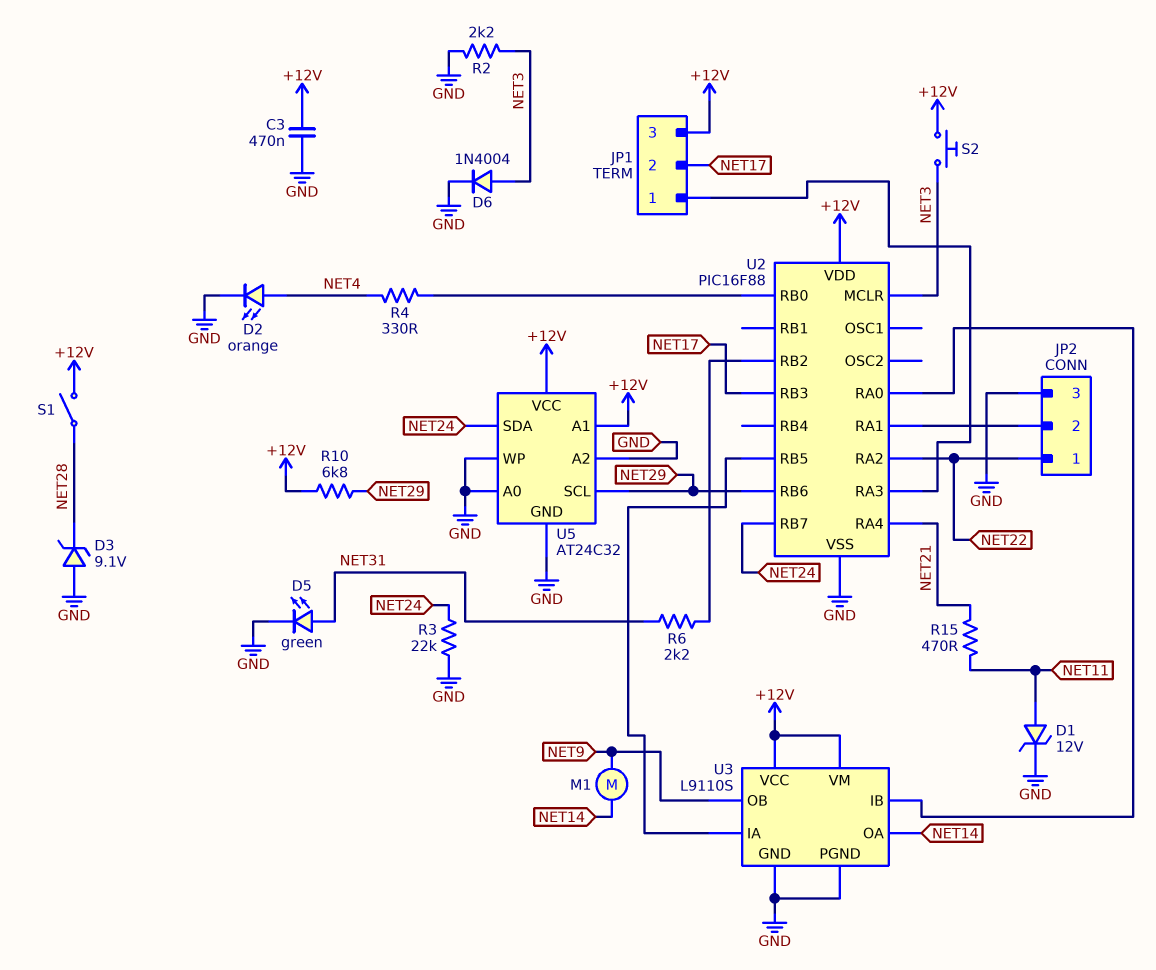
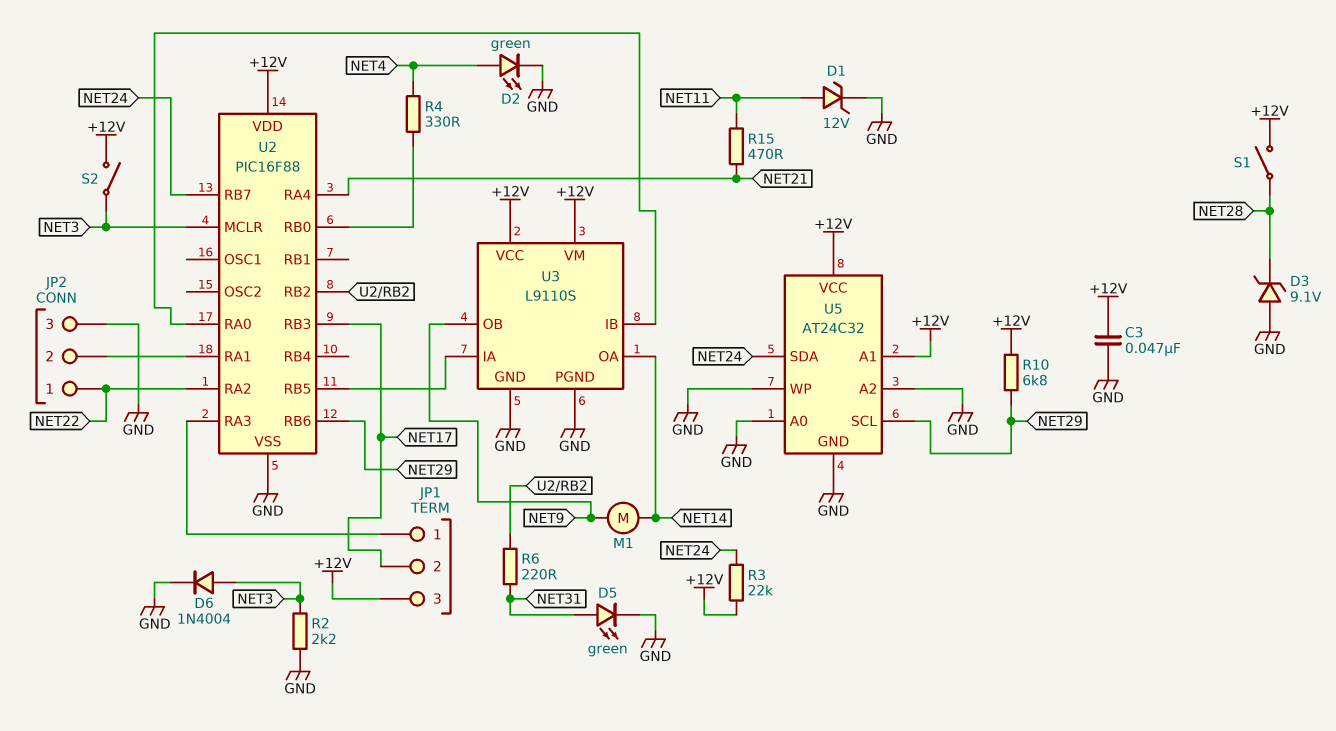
C3: 470nF (+12V, GND) -> 47nF (+12V, GND)
D2: LED orange (A NET4, K GND) -> LED green (A NET4, K GND)
R3: 22k (GND, NET24) -> 22k (+12V, NET24)
R6: 2.2k (NET31, U2/RB2) -> 220 (NET31, U2/RB2)
S2: button (+12V, NET3) -> switch (+12V, NET3)

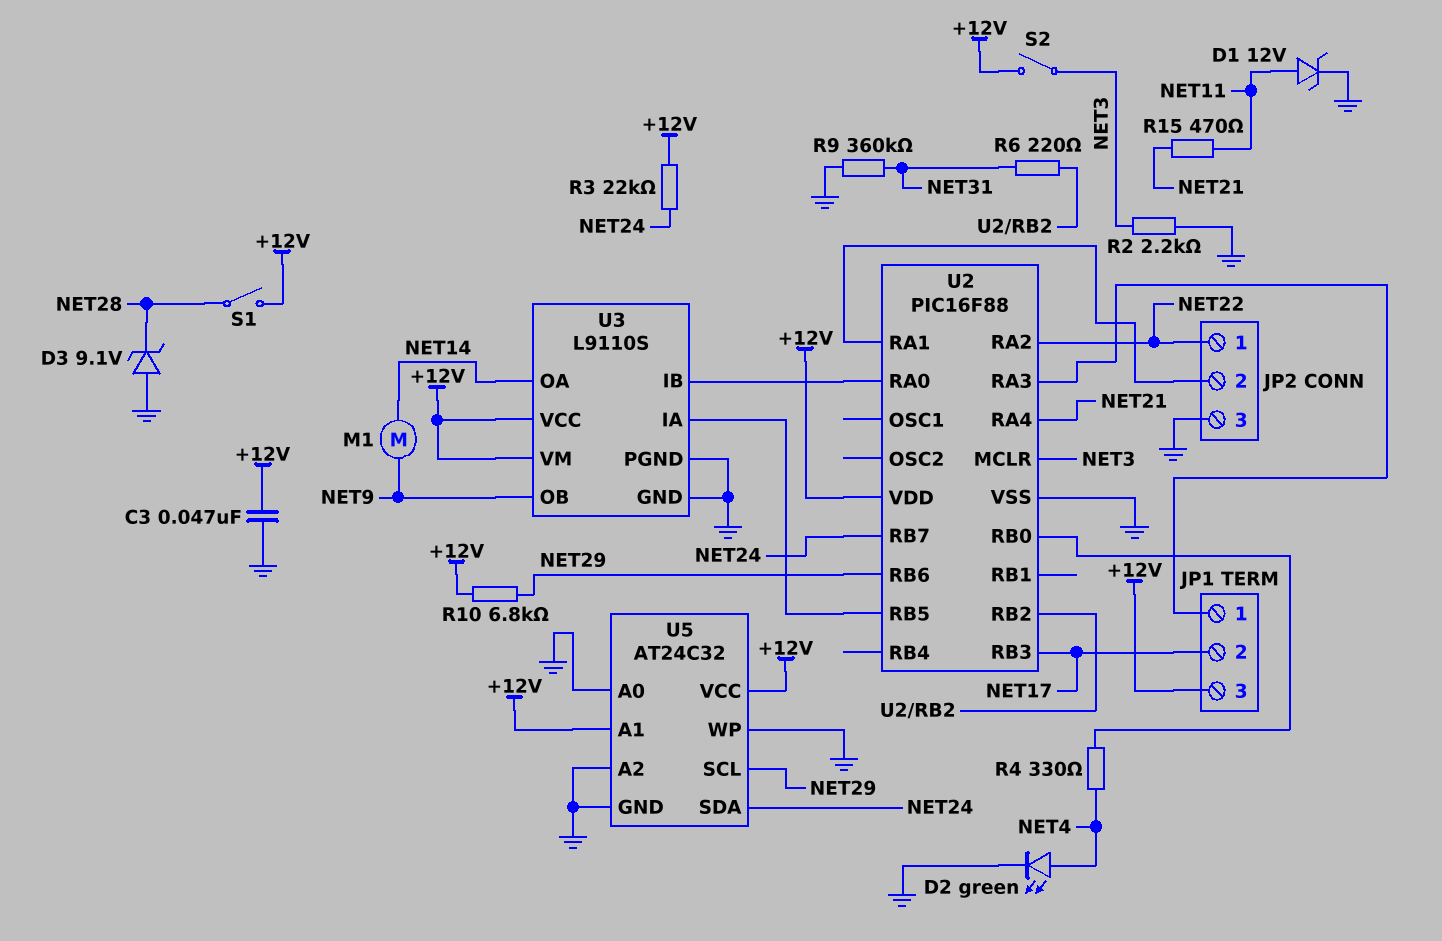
D5: LED green (A NET31, K GND) -> none
D6: diode 1N4004 (A NET3, K GND) -> none
R9: none -> 360k (GND, NET31)

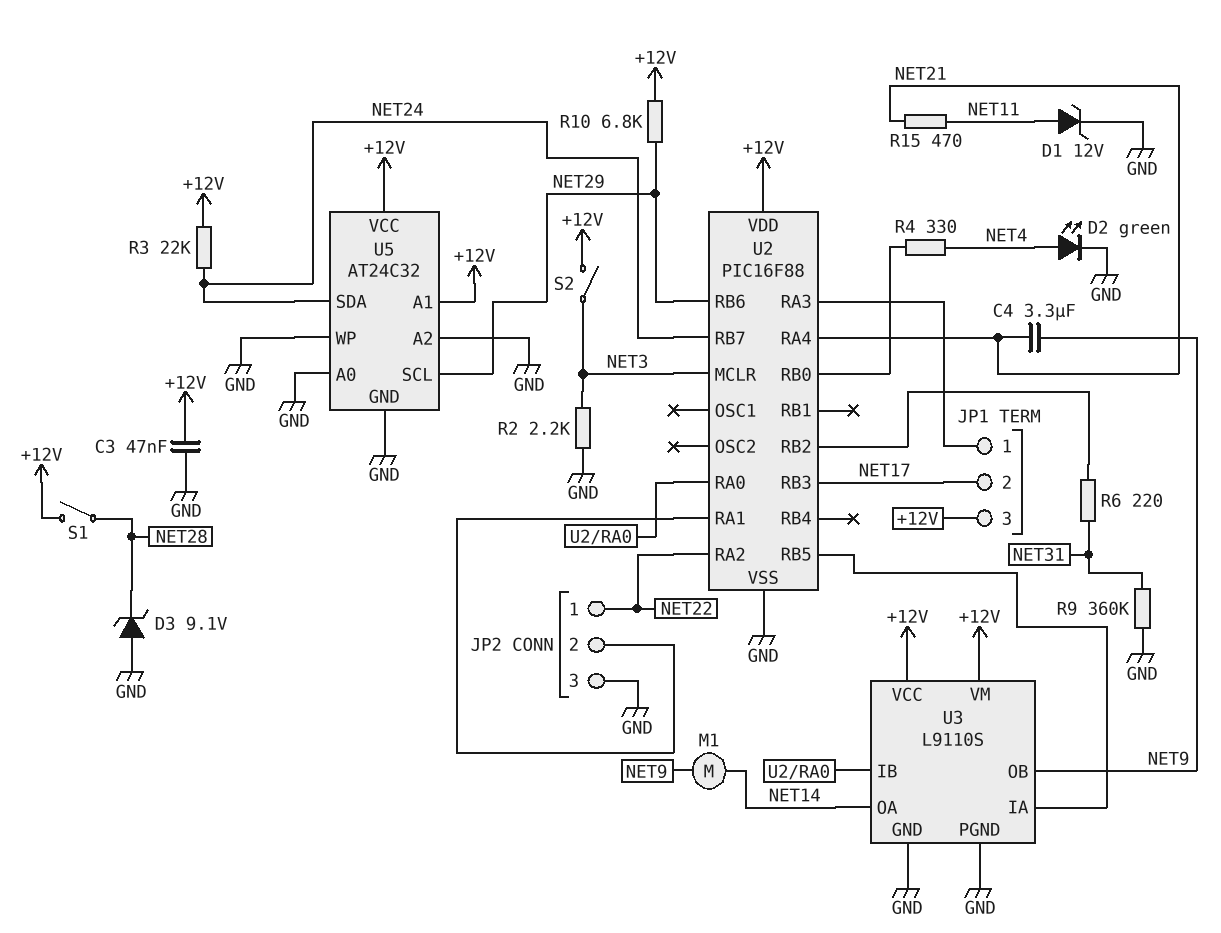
C4: none -> 3.3uF (NET9, NET21)

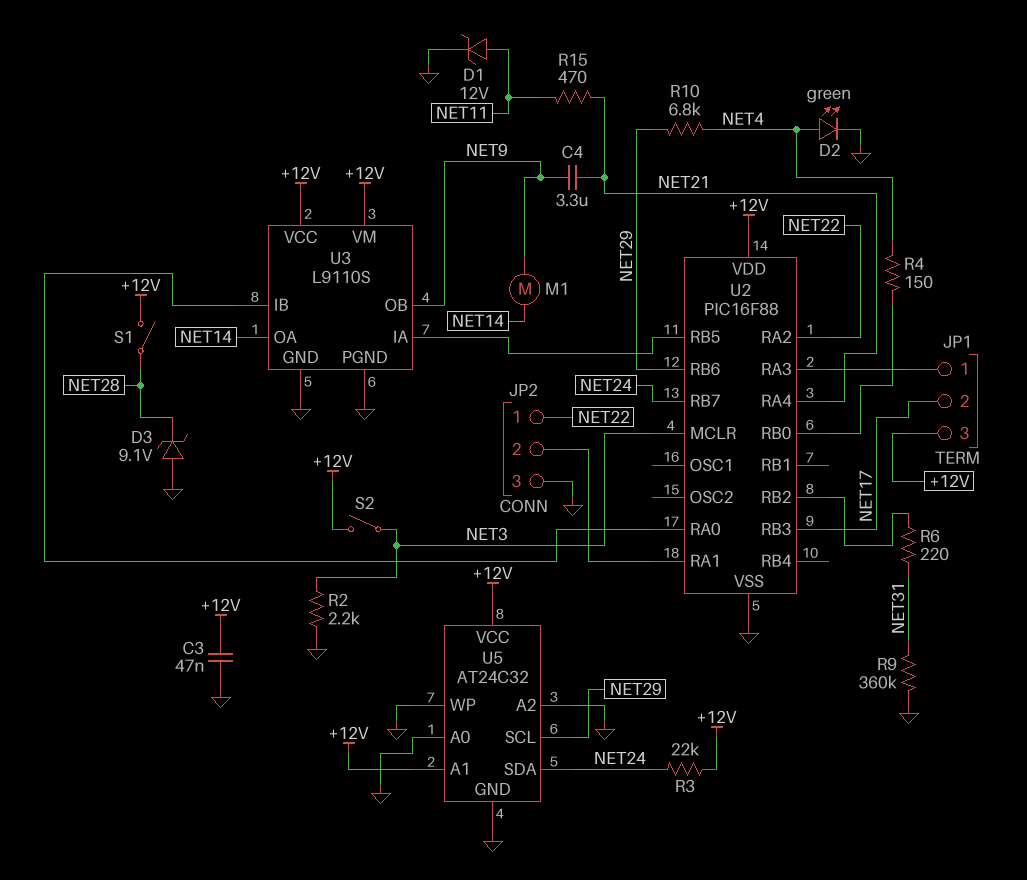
R4: 330 (NET4, U2/RB0) -> 150 (NET4, U2/RB0)
R10: 6.8k (+12V, NET29) -> 6.8k (NET4, NET29)

